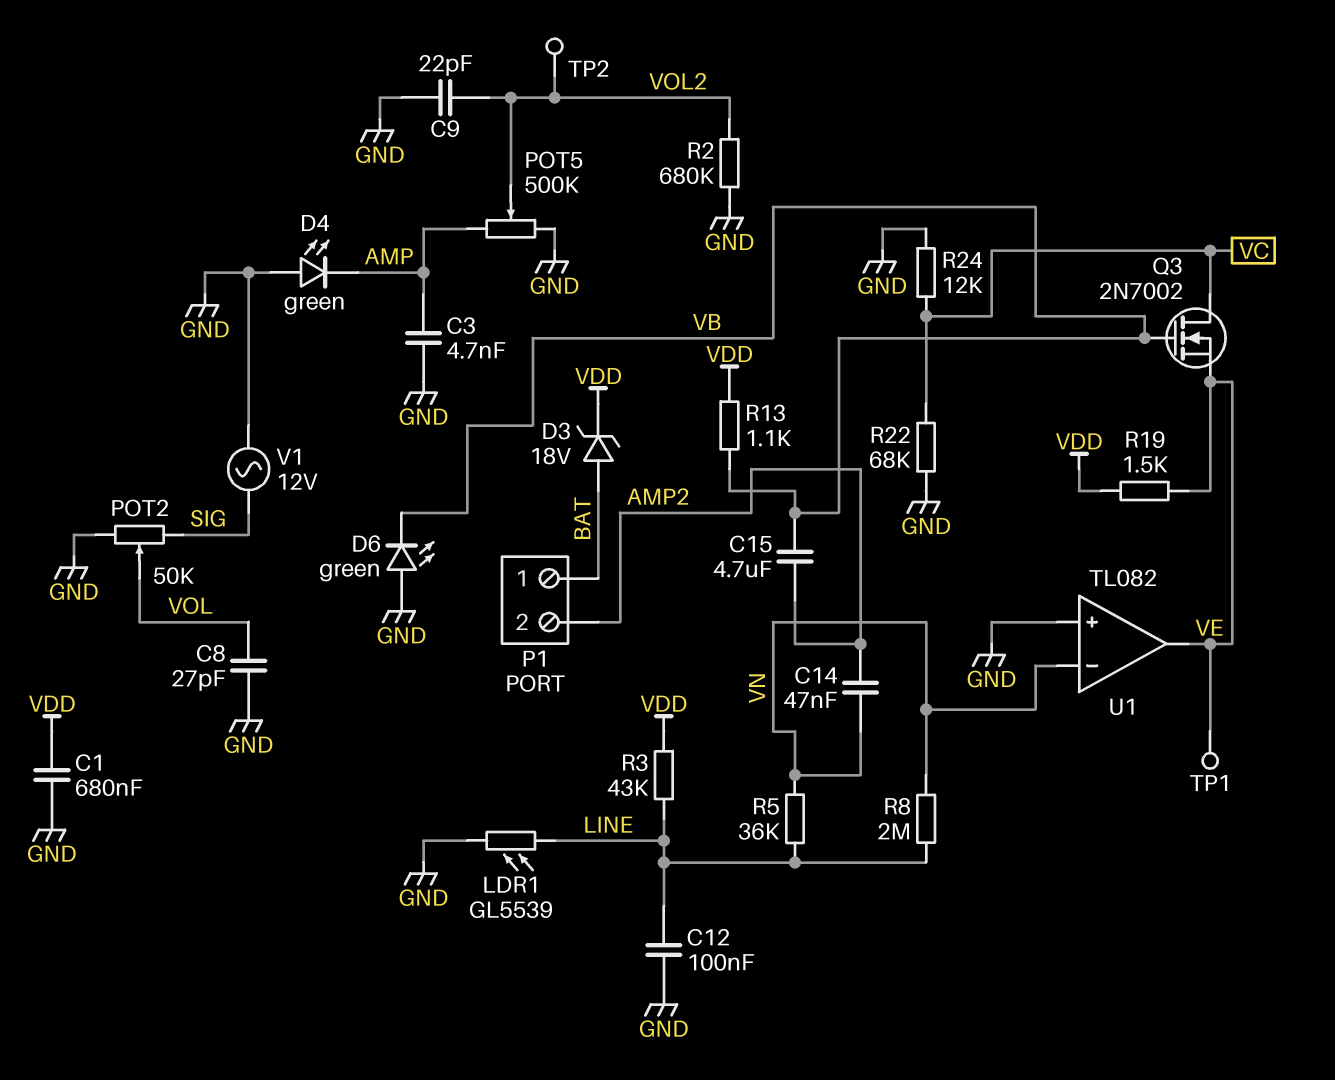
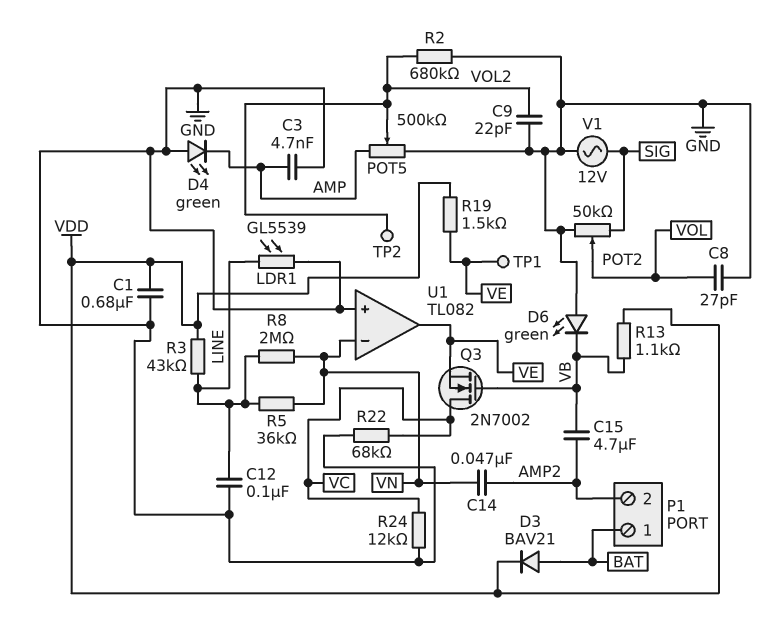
D3: zener 18V (A BAT, K VDD) -> diode BAV21 (A BAT, K VDD)

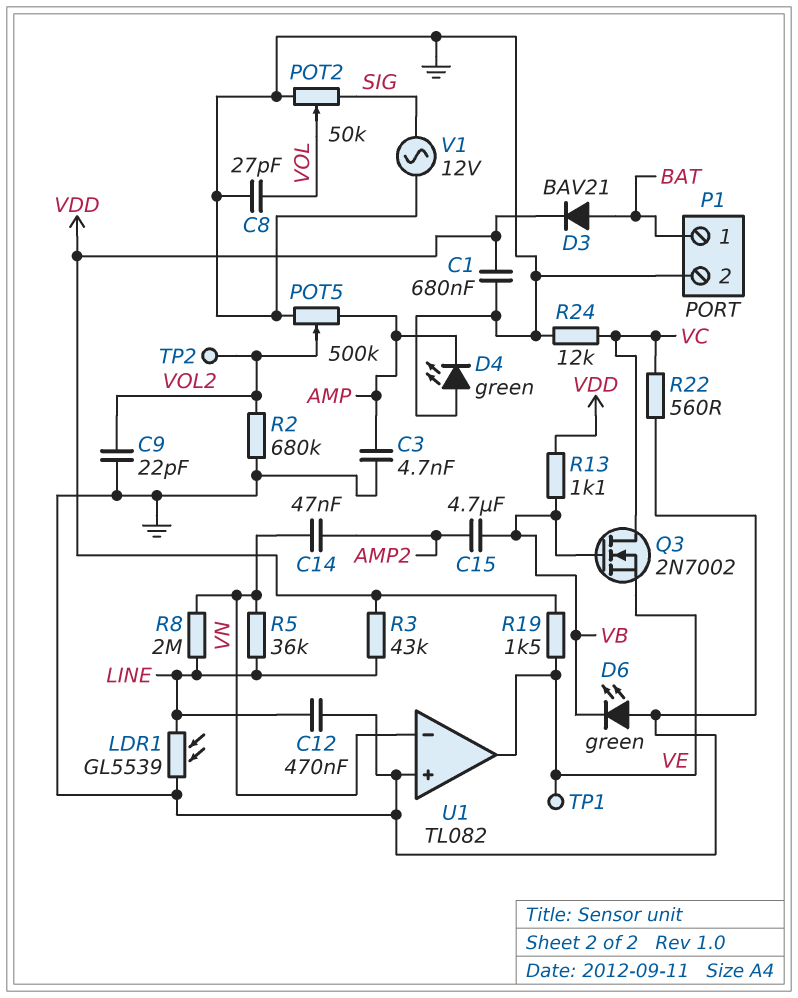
C12: 100nF (GND, LINE) -> 470nF (GND, LINE)
P1 pin 2: AMP2 -> GND
R22: 68k (GND, VC) -> 560 (GND, VC)

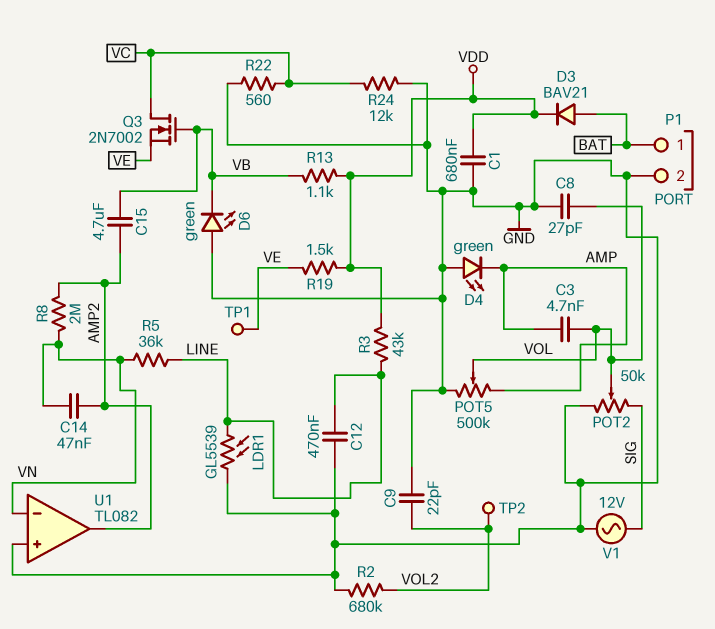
C3: 4.7nF (AMP, GND) -> 4.7nF (AMP, VOL)
POT5: 500k (AMP, GND, wiper VOL2) -> 500k (AMP, GND, wiper VOL)
R8: 2M (LINE, VN) -> 2M (AMP2, VN)
U1 pin out: VE -> AMP2

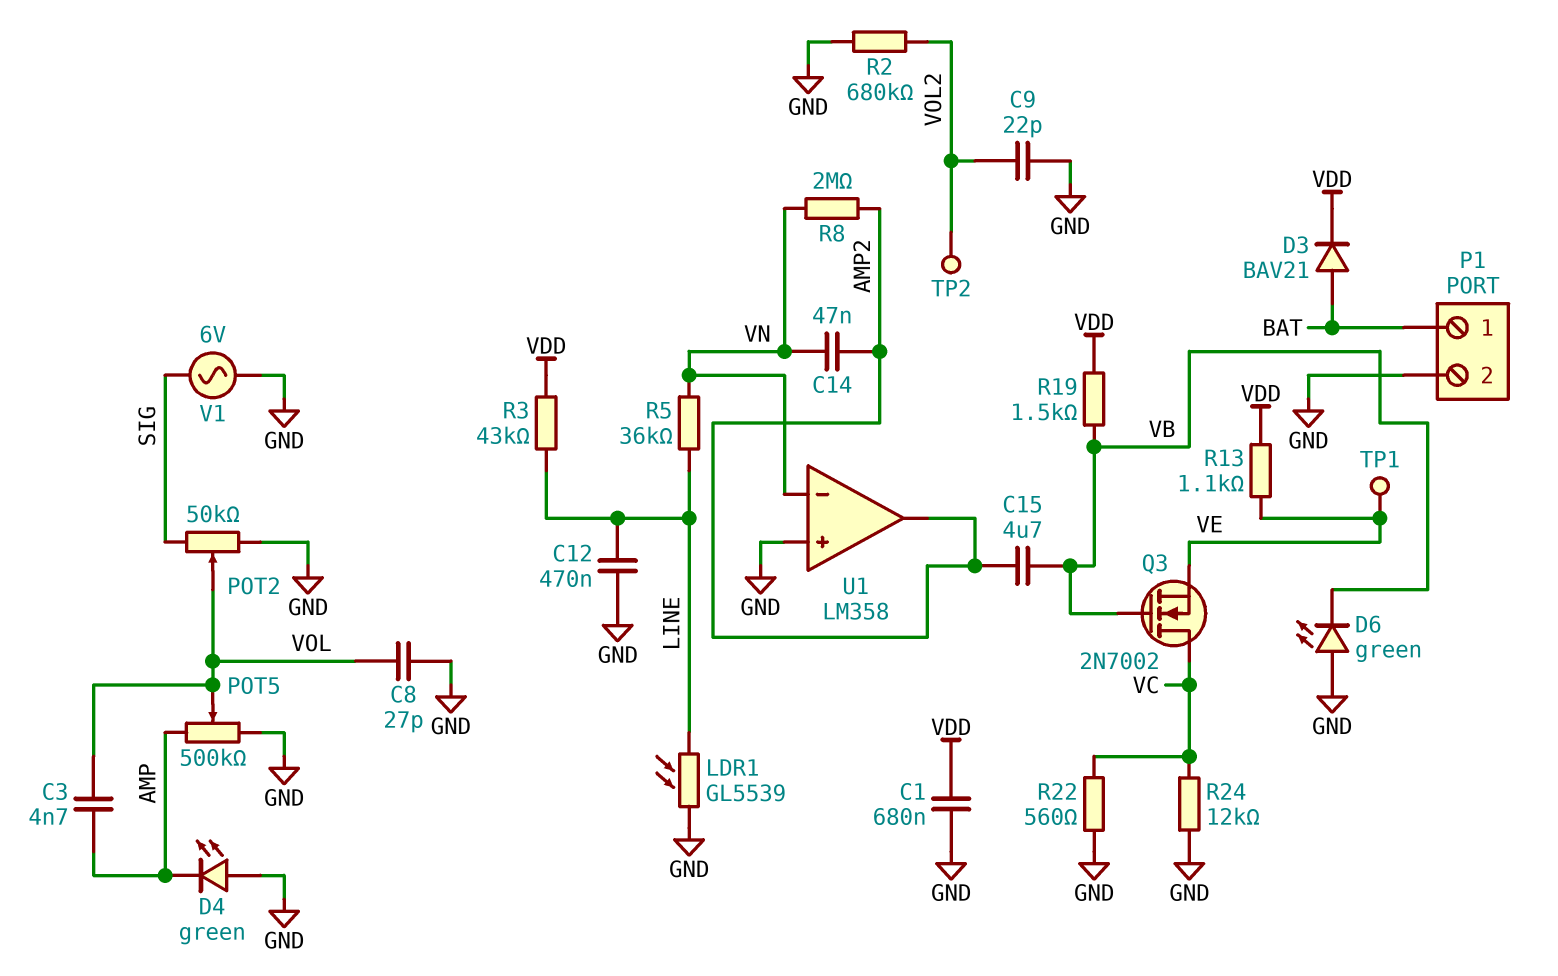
R13: 1.1k (VB, VDD) -> 1.1k (VDD, VE)
R19: 1.5k (VDD, VE) -> 1.5k (VB, VDD)
U1: TL082 -> LM358
V1: AC 12V (GND, SIG) -> AC 6V (GND, SIG)

